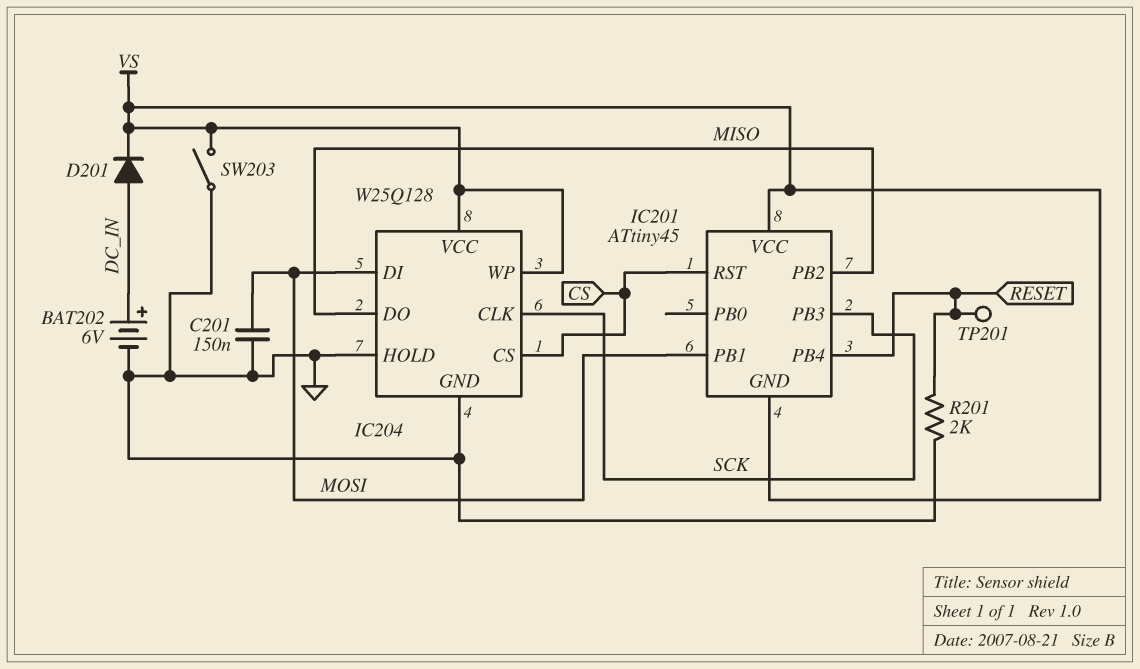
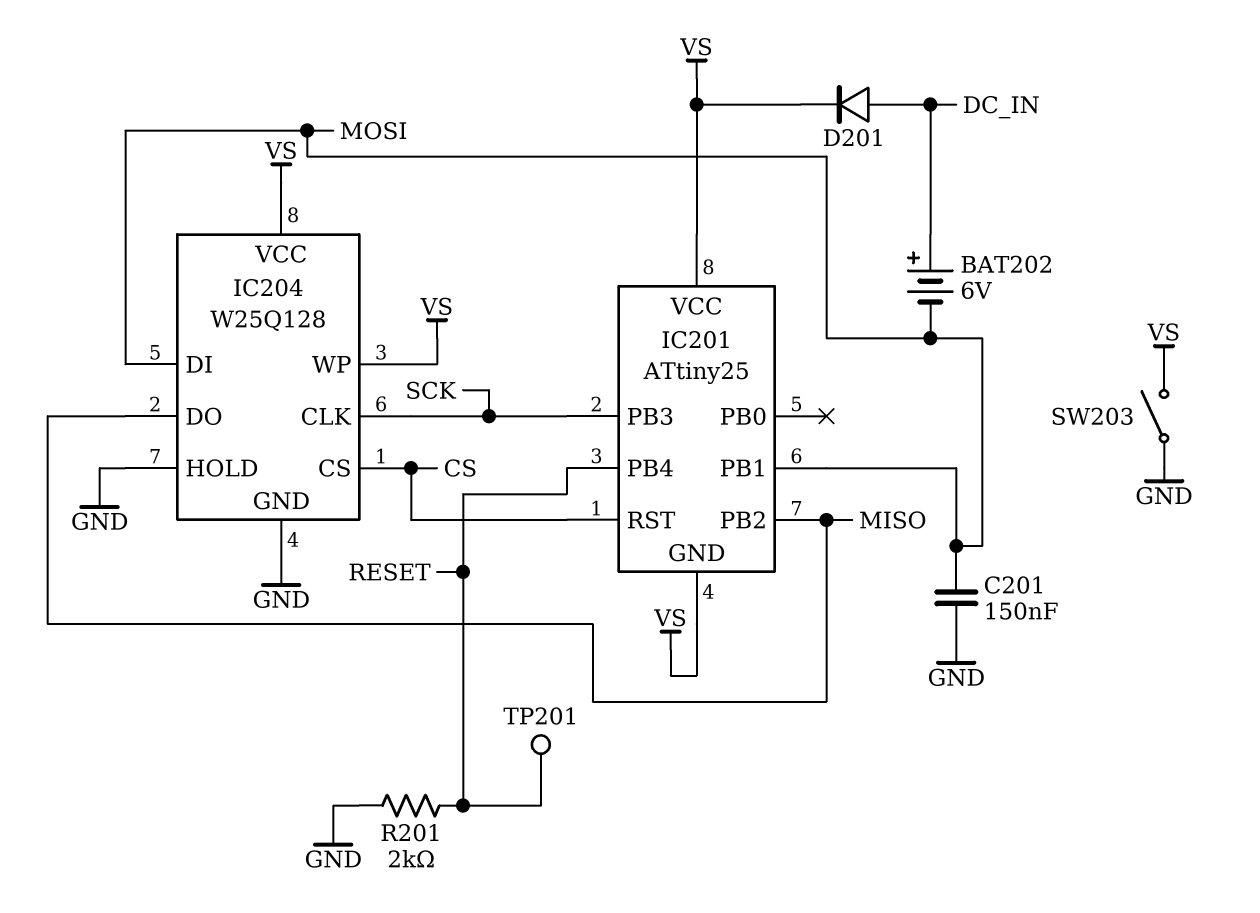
BAT202: 6V (plus DC_IN, minus GND) -> 6V (plus DC_IN, minus MOSI)
IC201: ATtiny45 -> ATtiny25

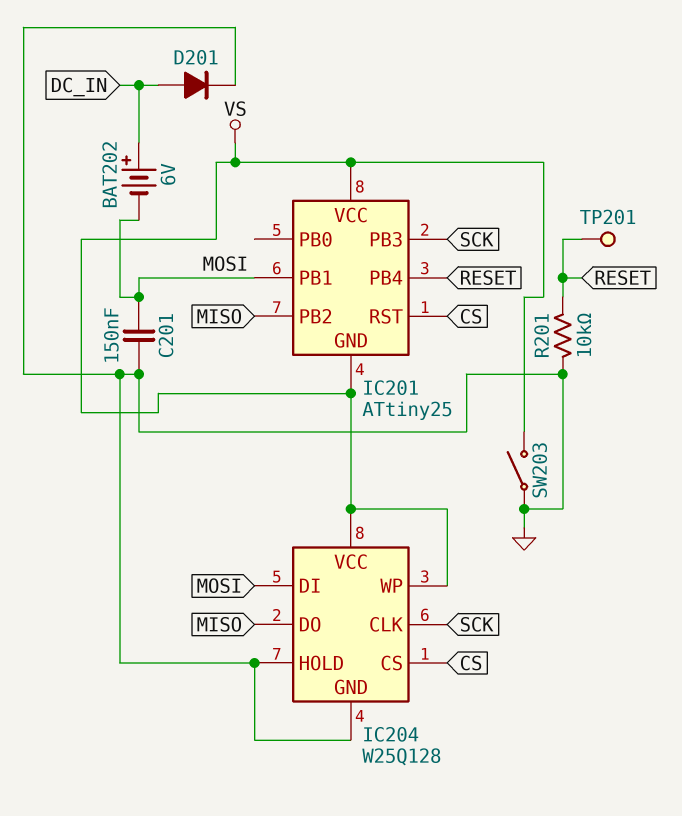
D201: diode (A DC_IN, K VS) -> diode (A DC_IN, K GND)
R201: 2k (GND, RESET) -> 10k (GND, RESET)

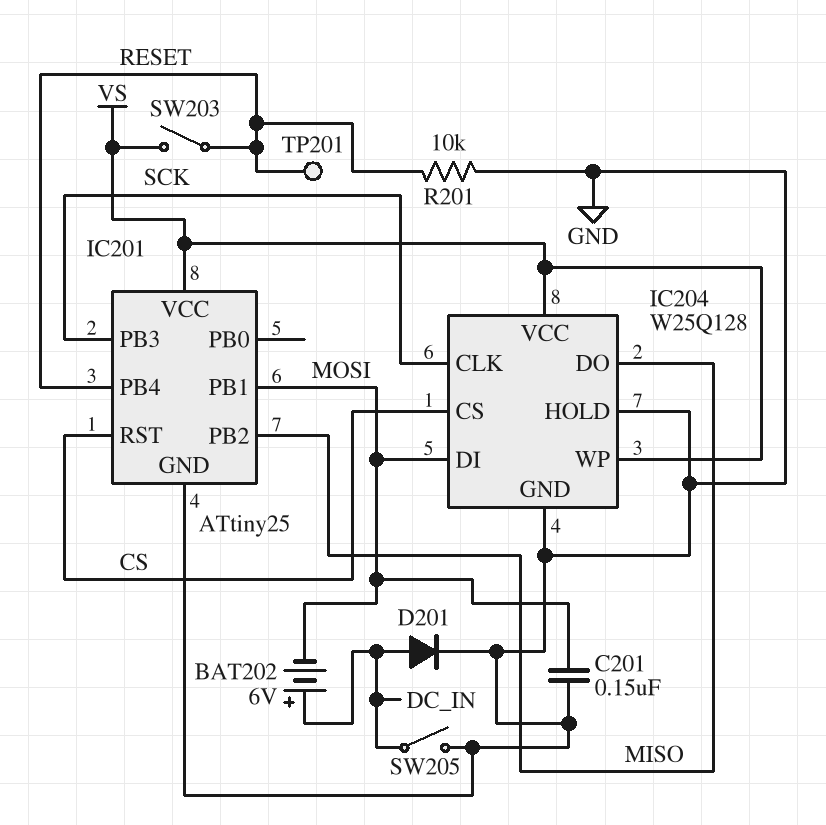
IC201 pin GND: VS -> GND
SW203: switch (GND, VS) -> switch (RESET, VS)
SW205: none -> switch (DC_IN, GND)

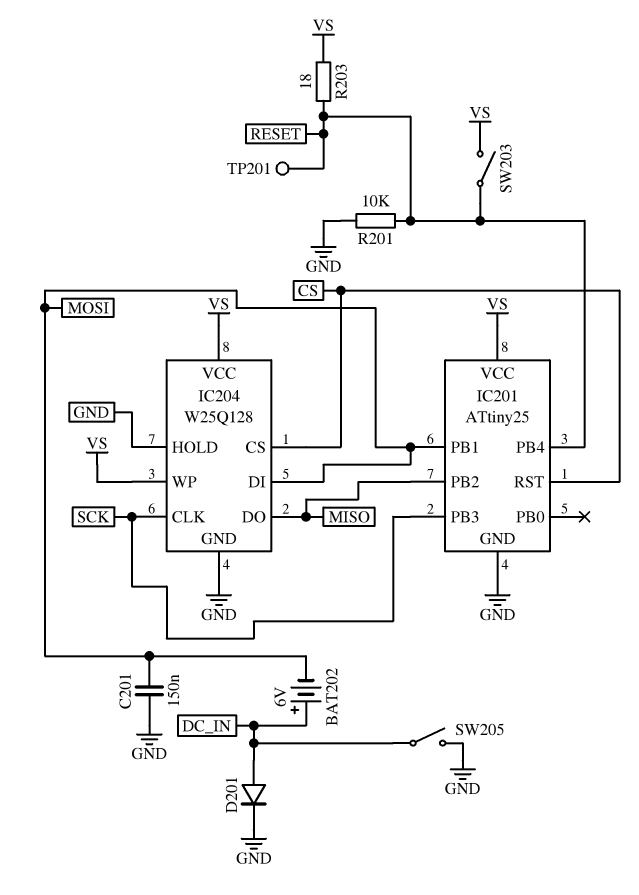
R203: none -> 18 (RESET, VS)

